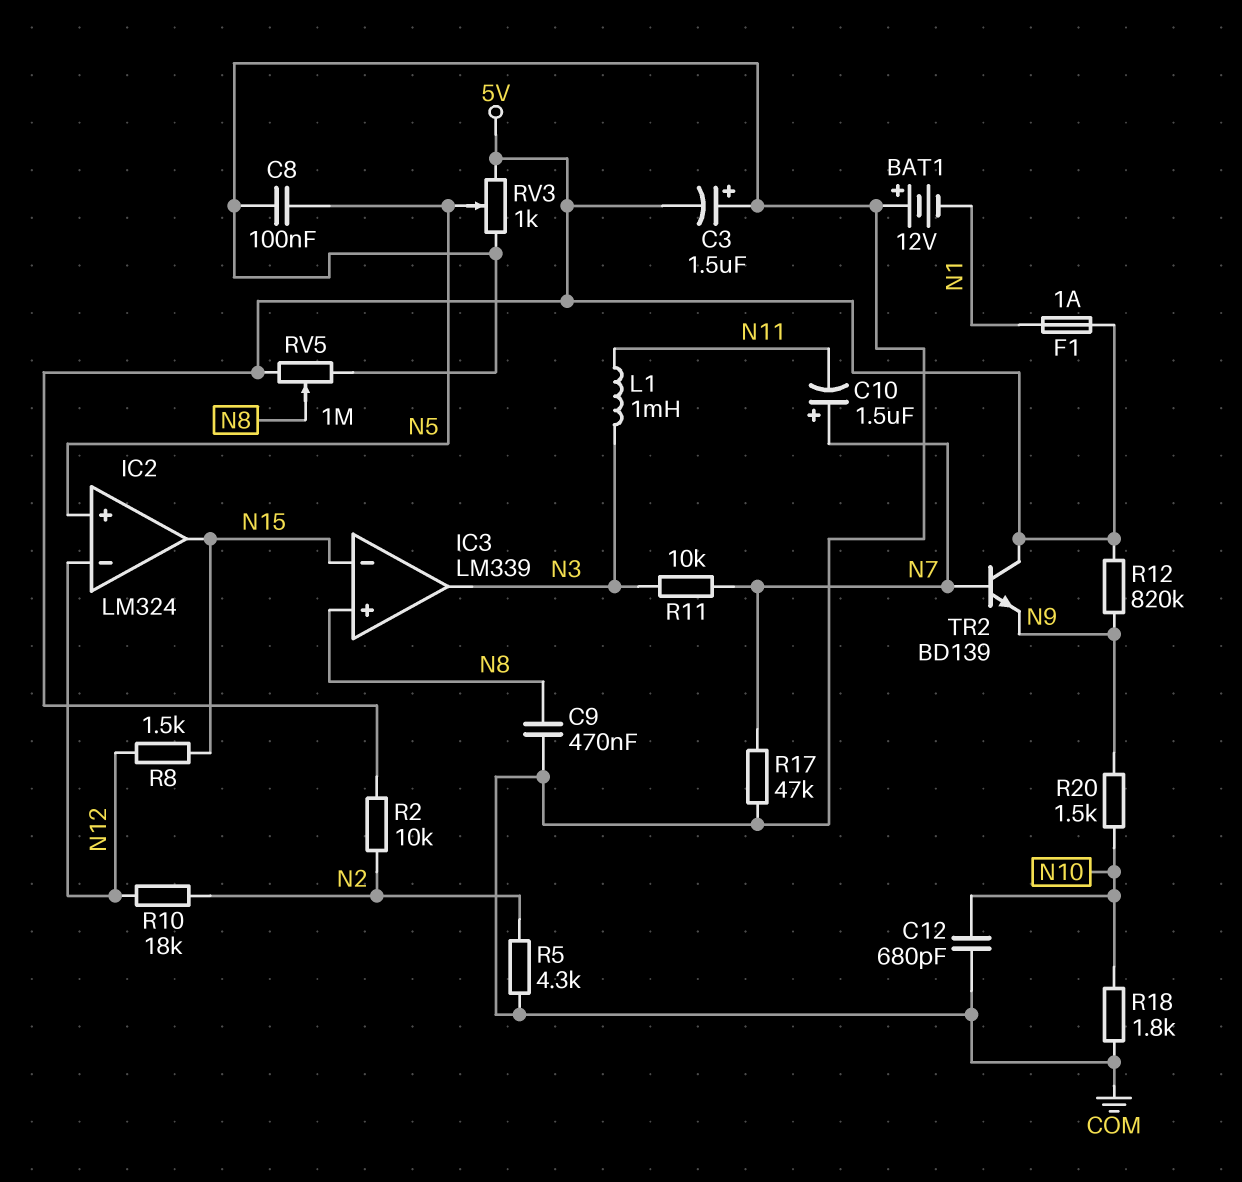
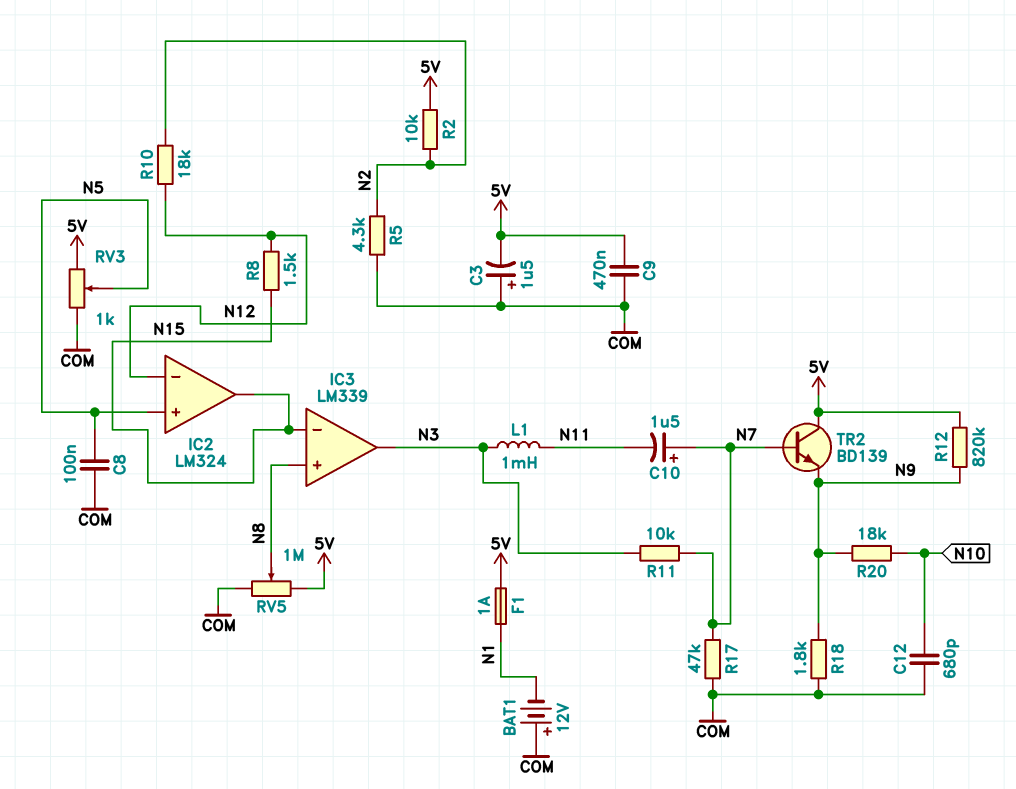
C9: 470nF (COM, N8) -> 470nF (5V, COM)
R18: 1.8k (COM, N10) -> 1.8k (COM, N9)
R20: 1.5k (N9, N10) -> 18k (N9, N10)

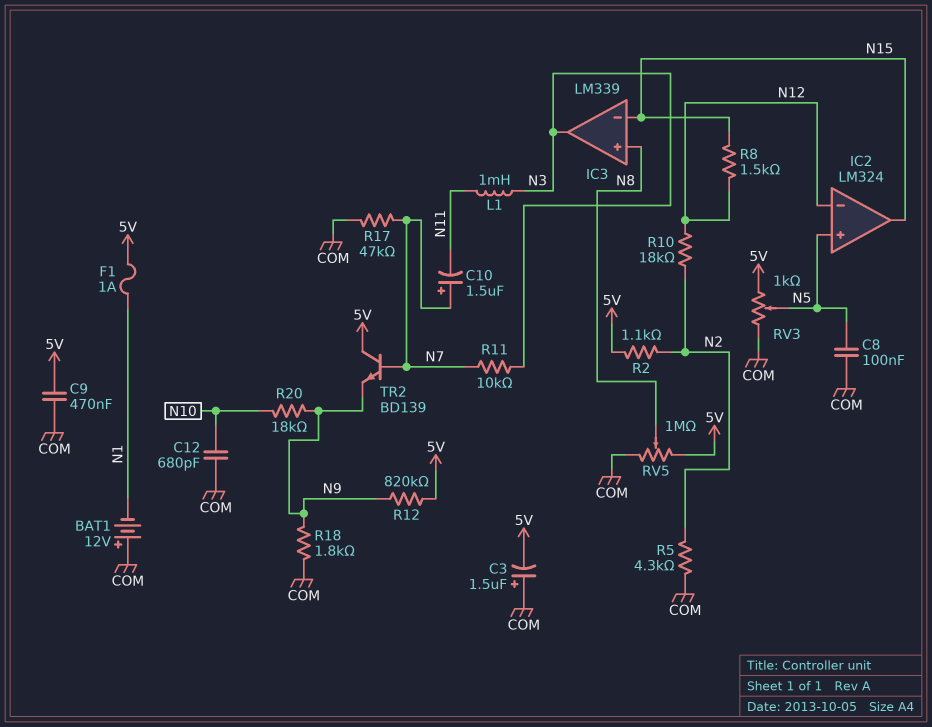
R2: 10k (5V, N2) -> 1.1k (5V, N2)

